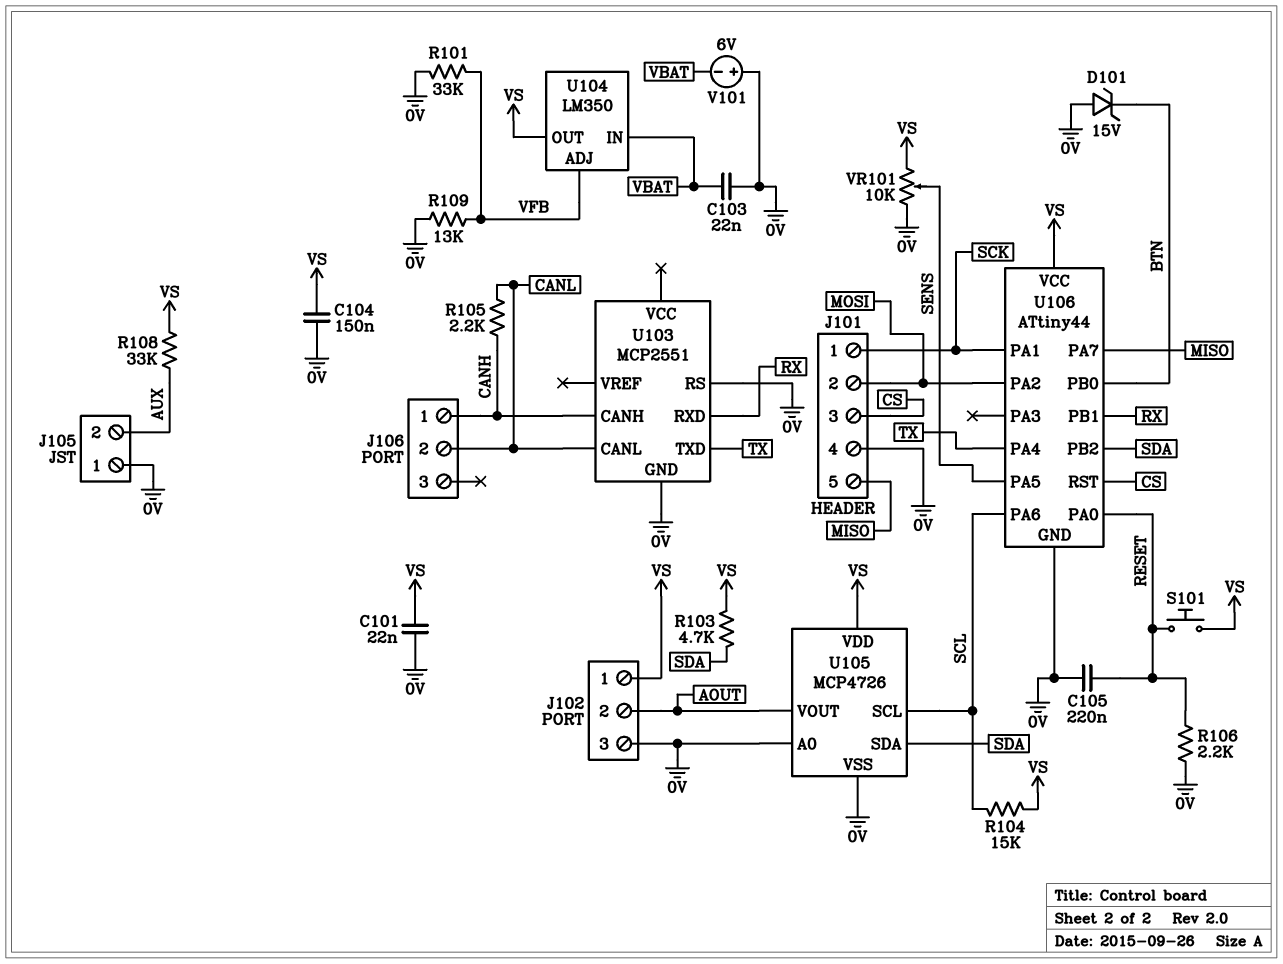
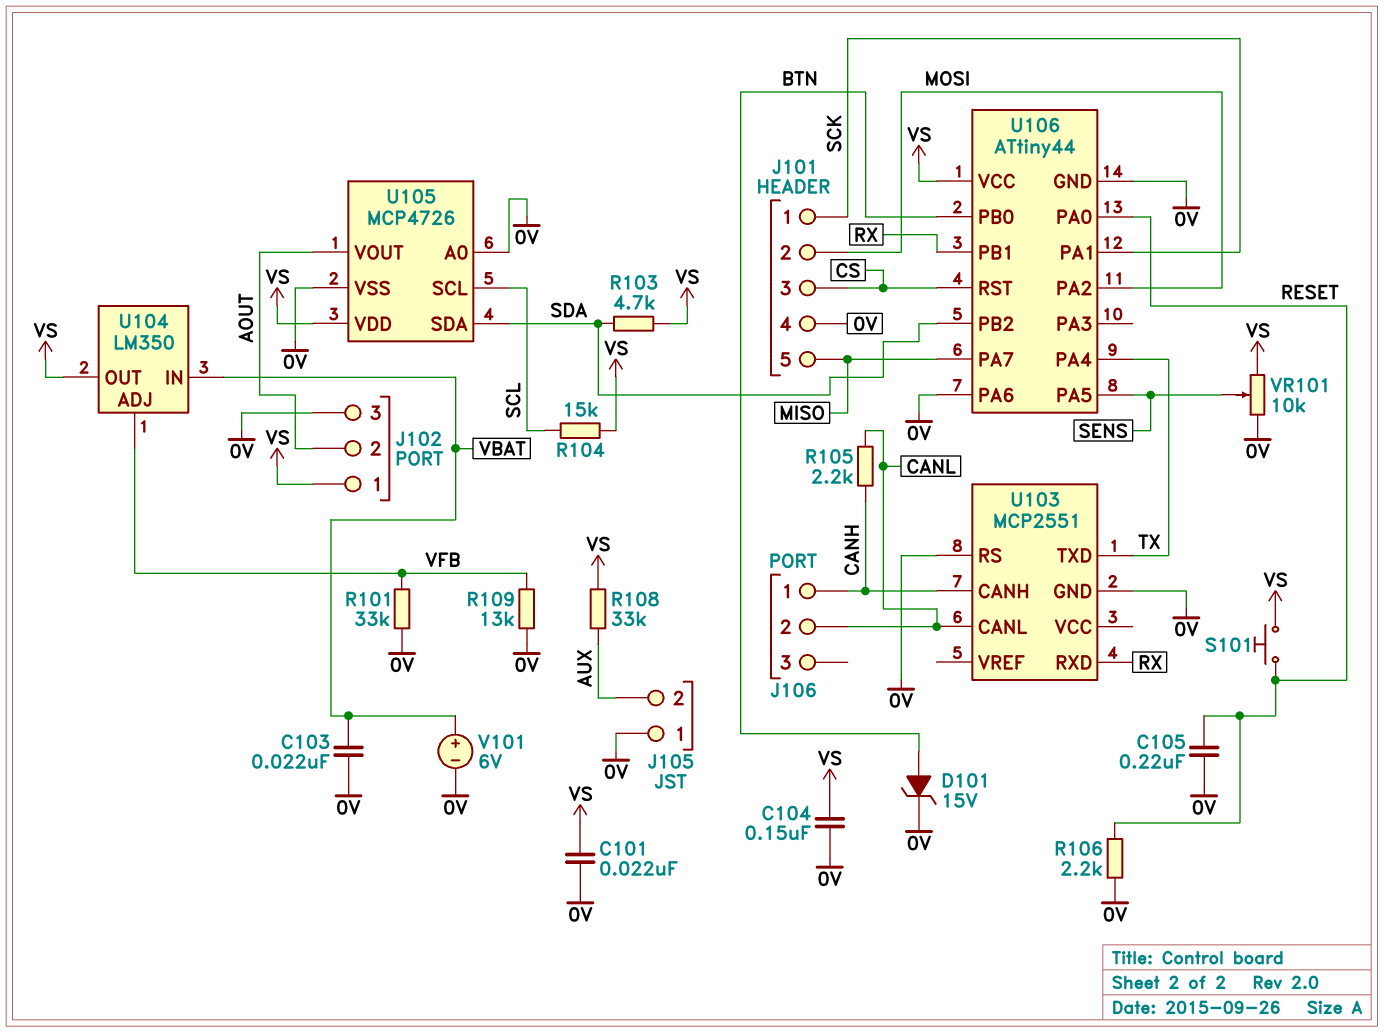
D101: zener 15V (A 0V, K BTN) -> zener 15V (A BTN, K 0V)
U106 pin PA6: SCL -> 0V
V101: 6V (plus 0V, minus VBAT) -> 6V (plus VBAT, minus 0V)

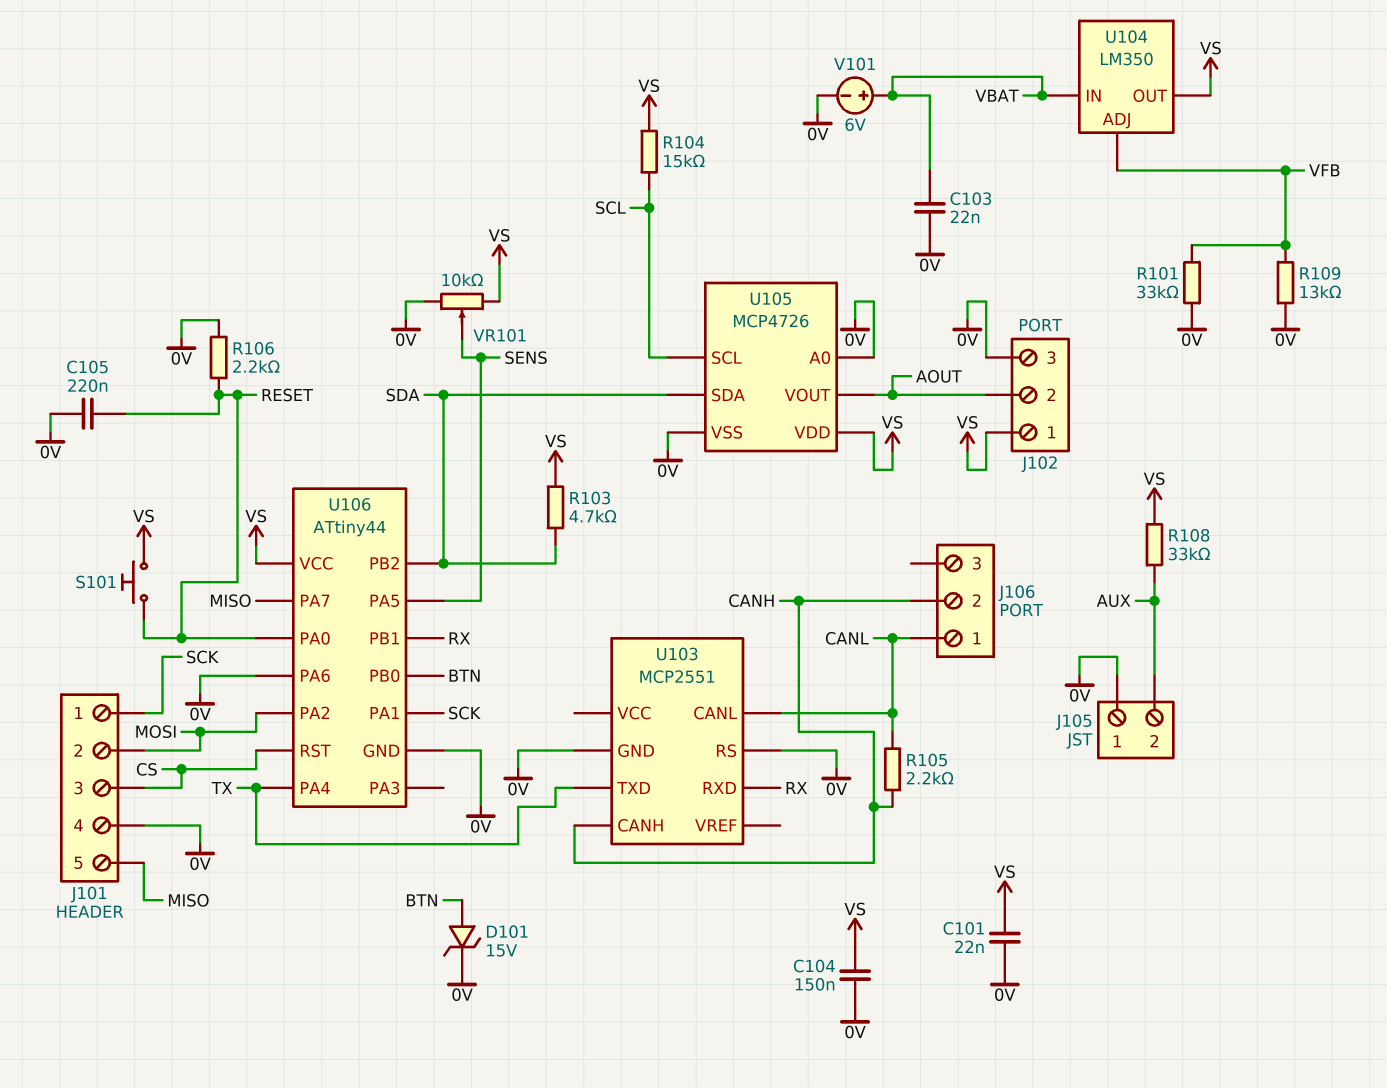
J106 pin 1: CANH -> CANL
J106 pin 2: CANL -> CANH

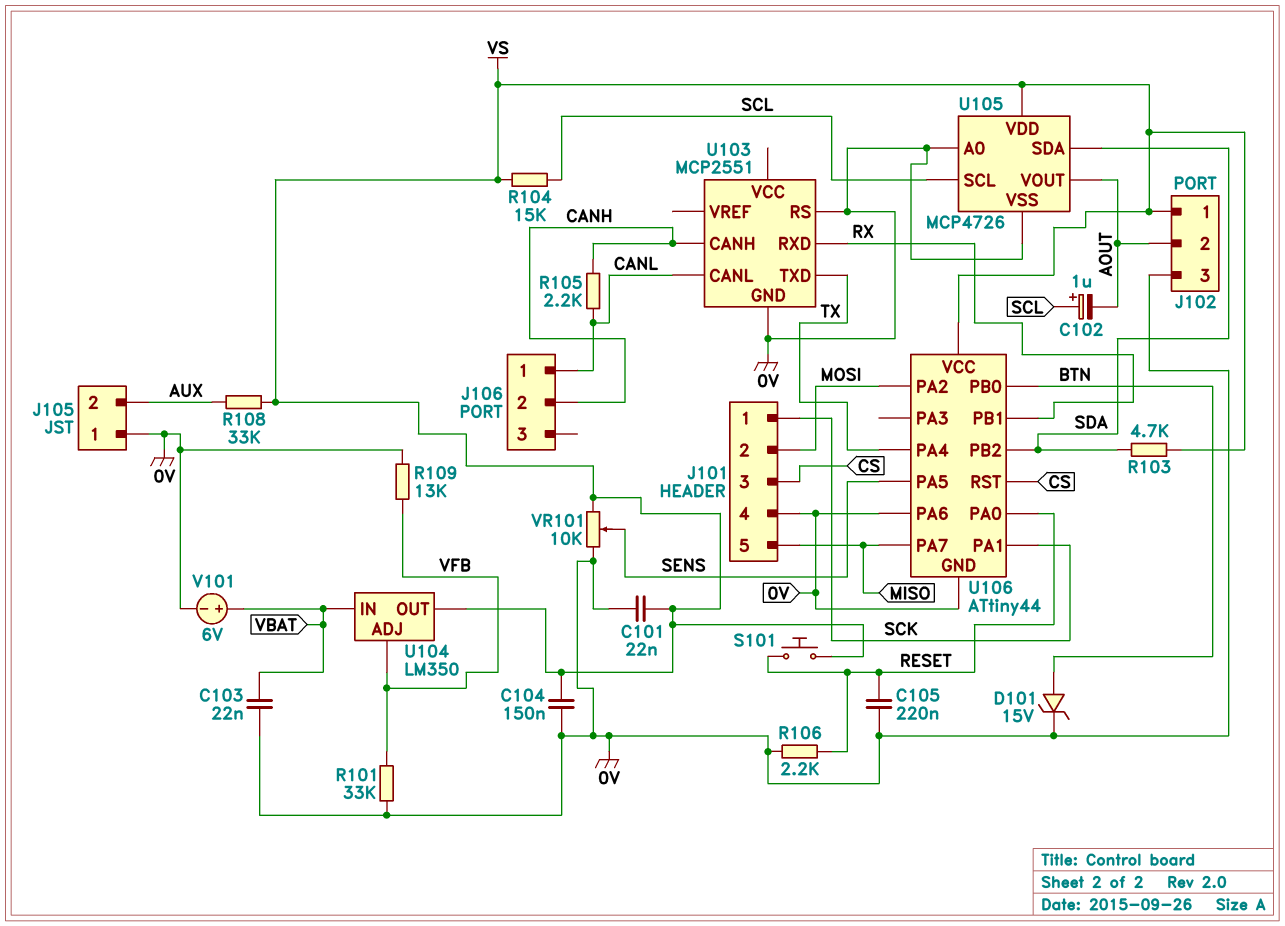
C102: none -> 1uF (plus SCL, minus AOUT)

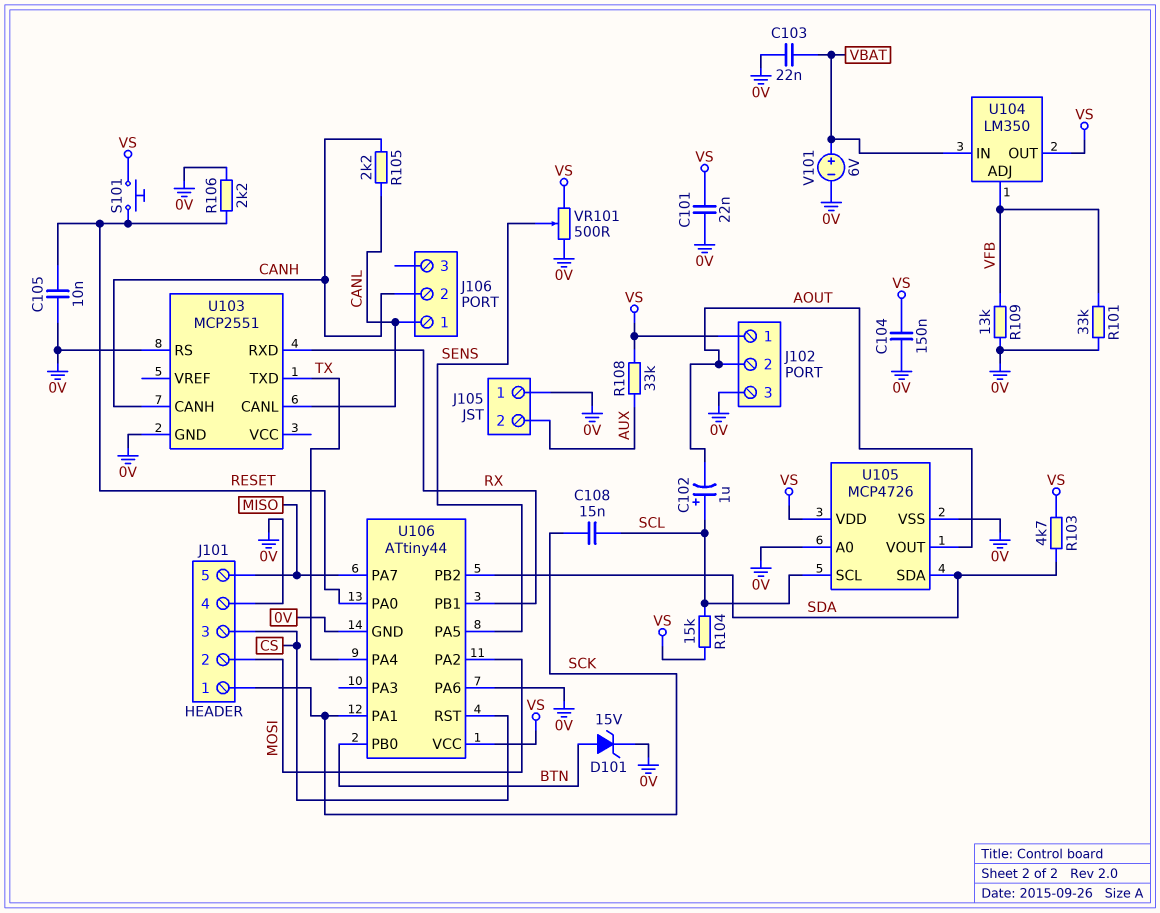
C105: 220nF (0V, RESET) -> 10nF (0V, RESET)
C108: none -> 15nF (SCK, SCL)
VR101: 10k (0V, VS, wiper SENS) -> 500 (0V, VS, wiper SENS)

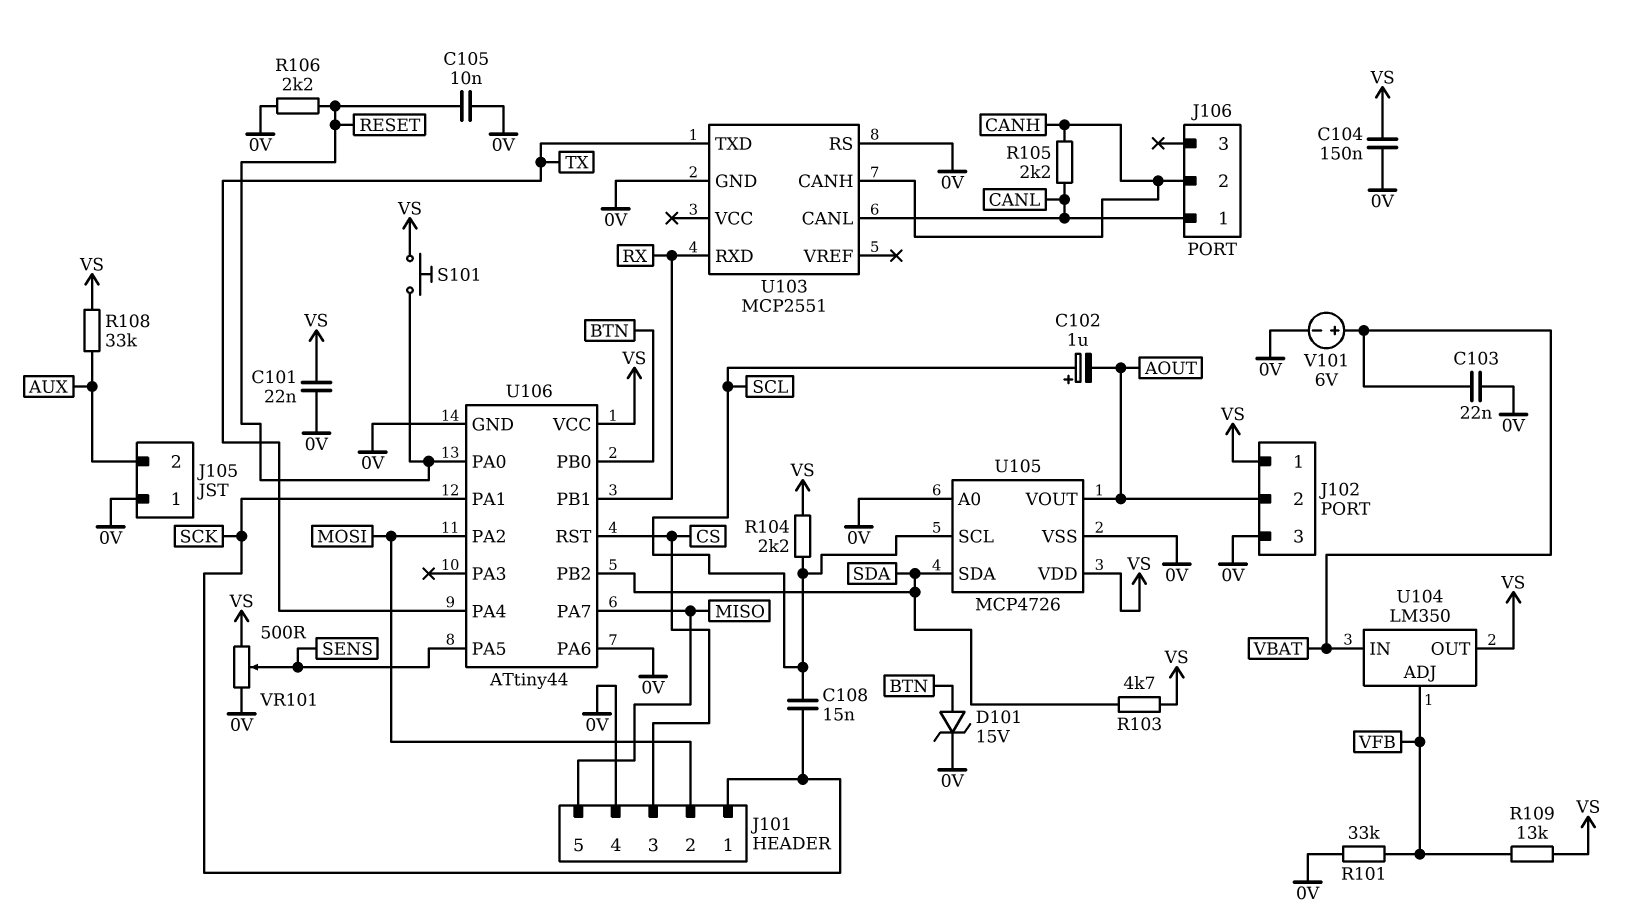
R104: 15k (SCL, VS) -> 2.2k (SCL, VS)
R109: 13k (0V, VFB) -> 13k (VFB, VS)

